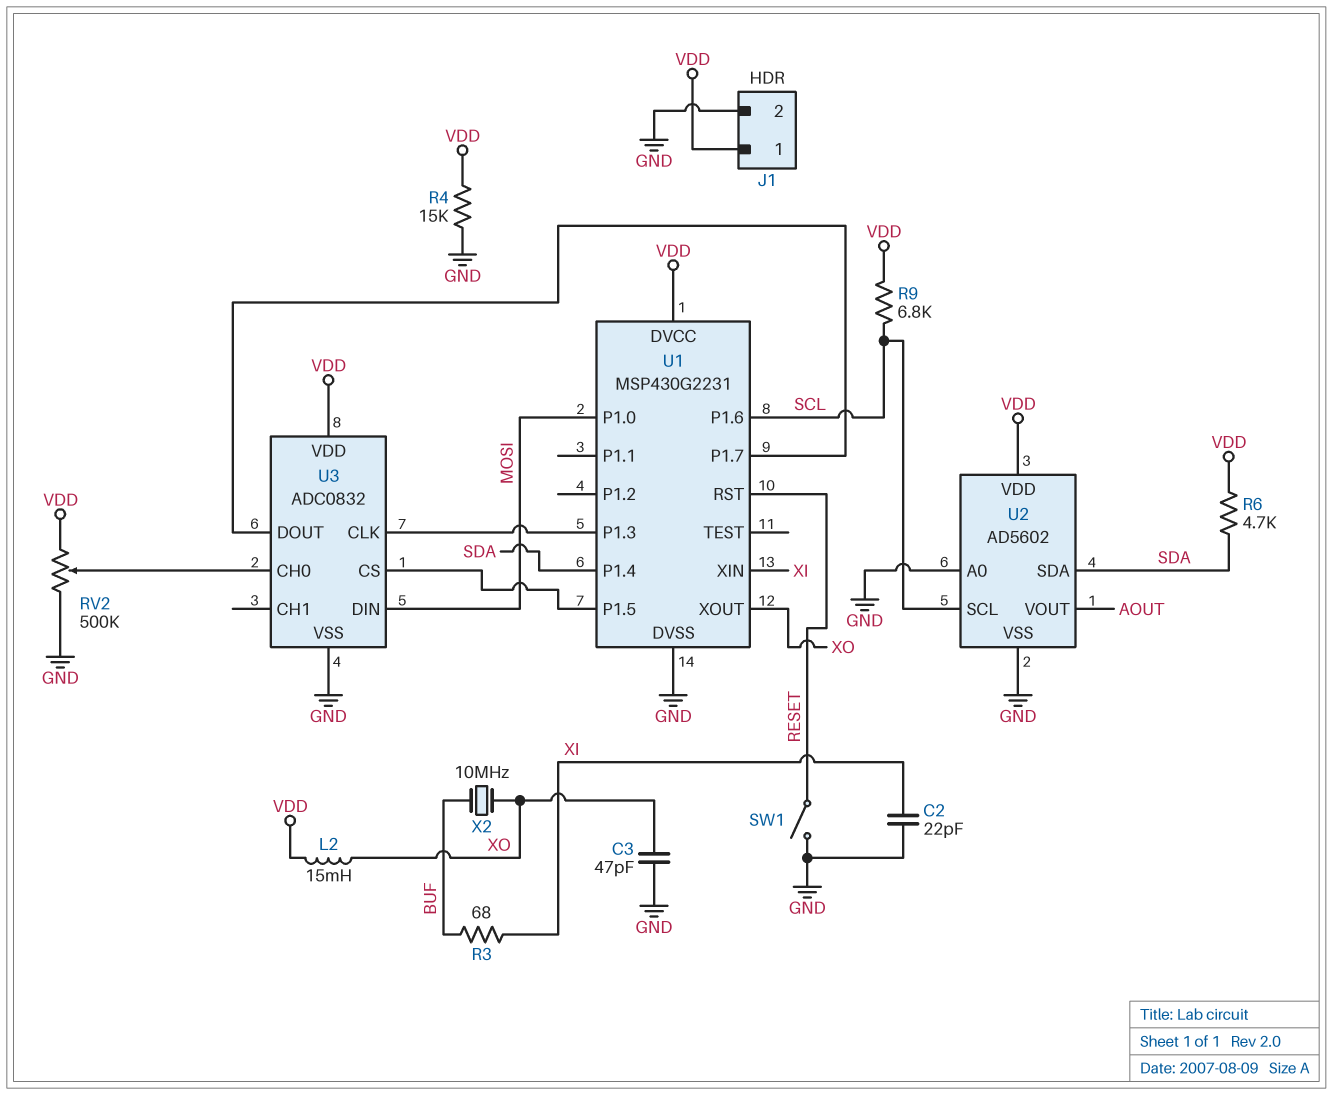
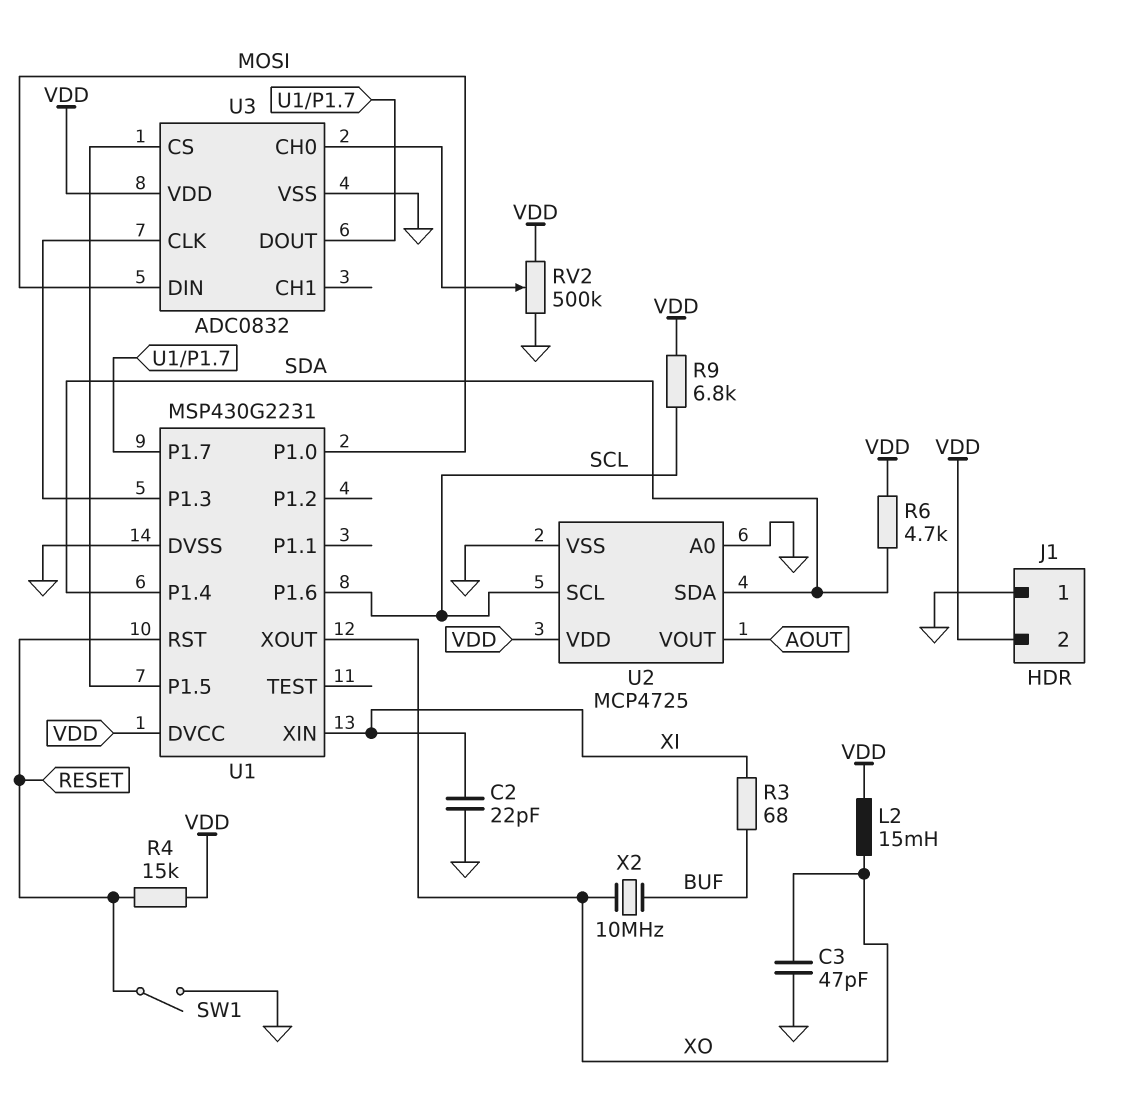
J1 pin 1: VDD -> GND
J1 pin 2: GND -> VDD
R4: 15k (GND, VDD) -> 15k (RESET, VDD)
U2: AD5602 -> MCP4725

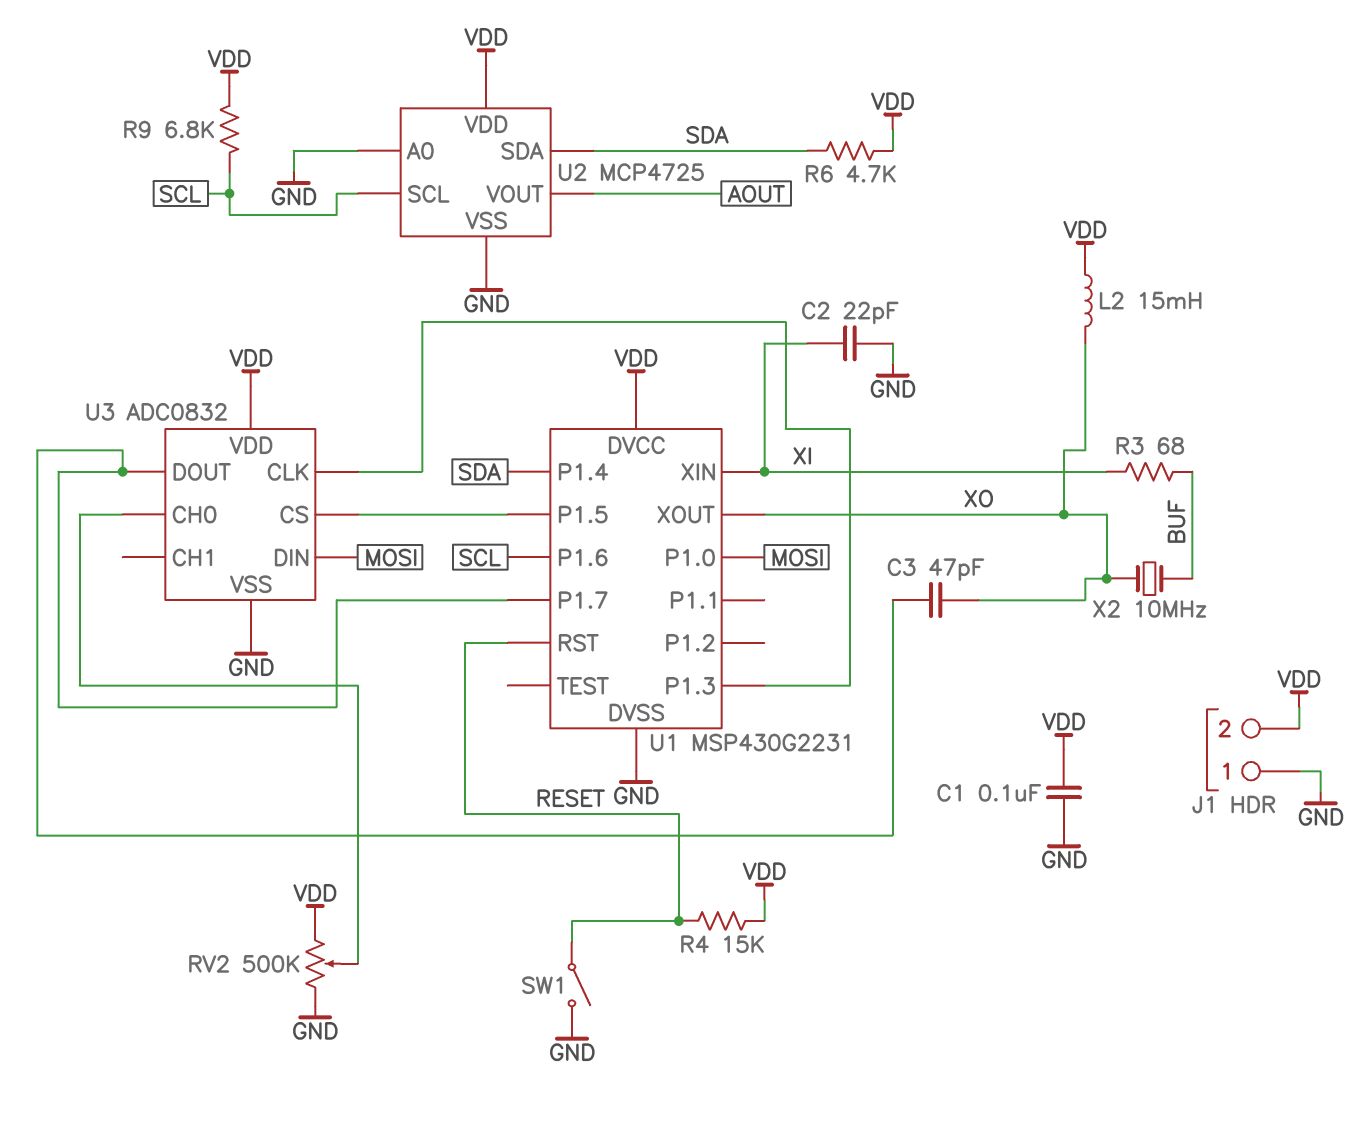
C1: none -> 100nF (GND, VDD)
C3: 47pF (GND, XO) -> 47pF (U1/P1.7, XO)

